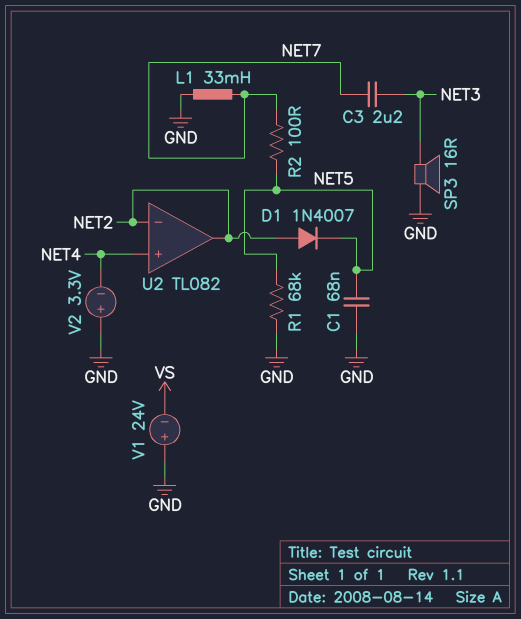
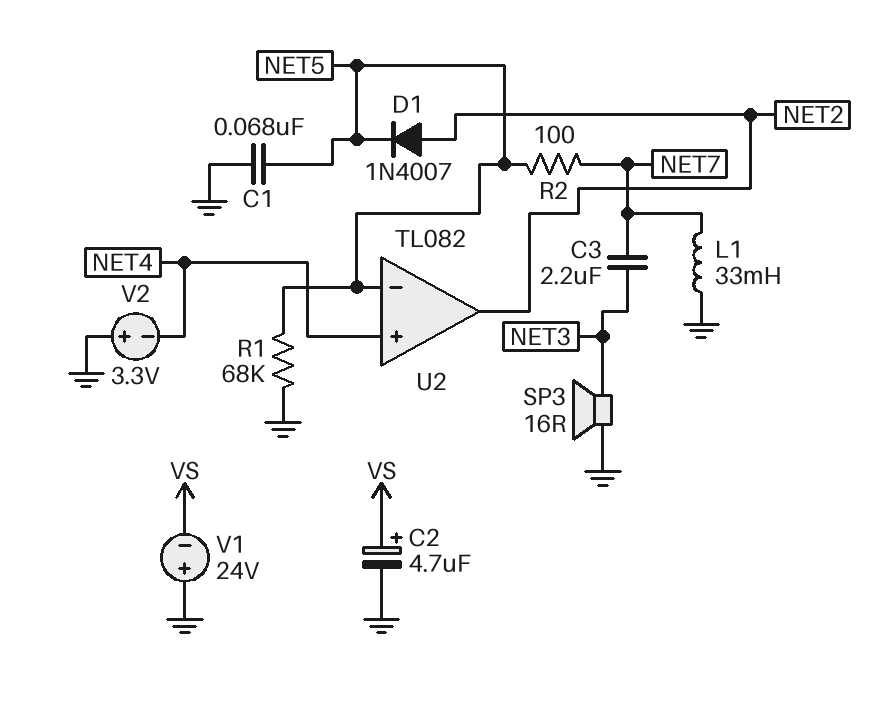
C2: none -> 4.7uF (plus VS, minus GND)
U2 pin in-: NET2 -> NET5

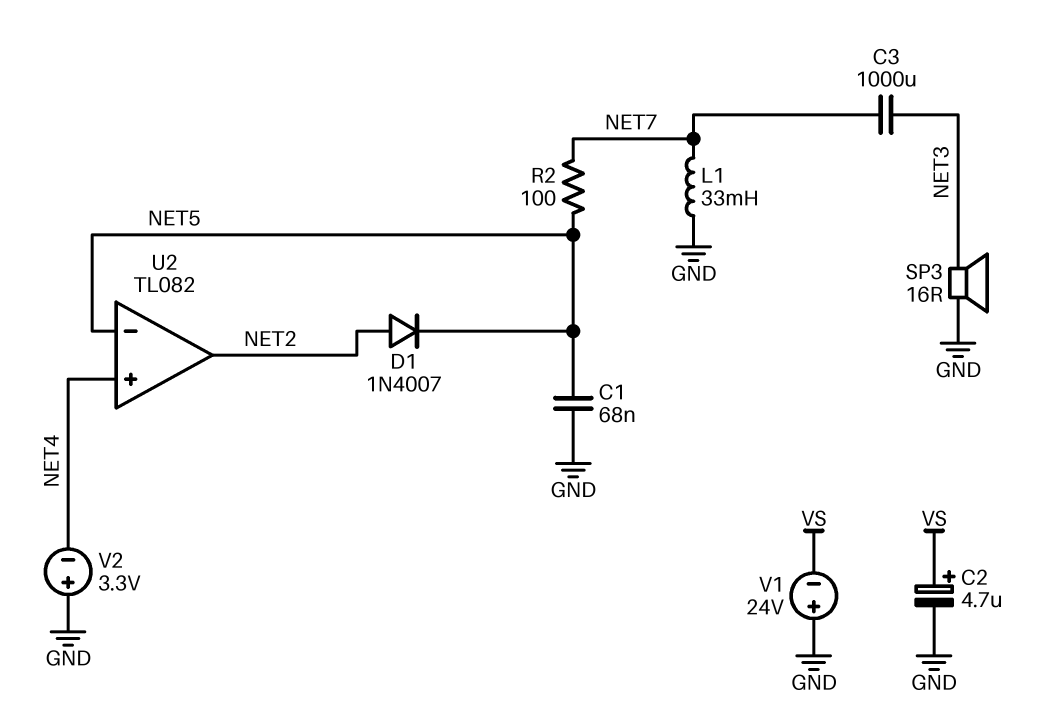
C3: 2.2uF (NET3, NET7) -> 1000uF (NET3, NET7)
R1: 68k (GND, NET5) -> none

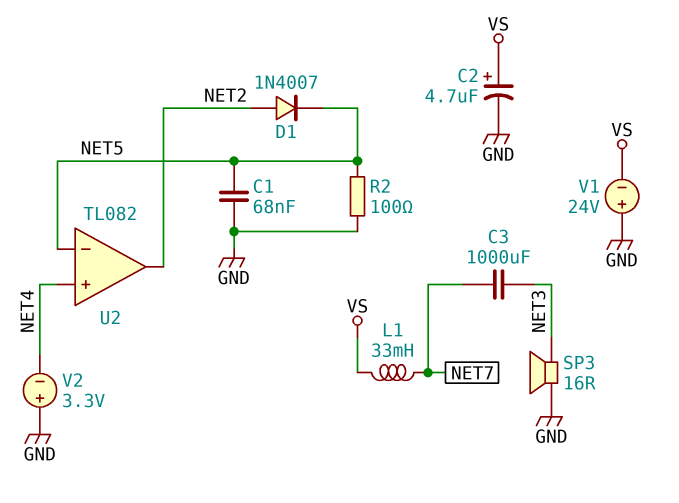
L1: 33mH (GND, NET7) -> 33mH (NET7, VS)
R2: 100 (NET5, NET7) -> 100 (GND, NET5)

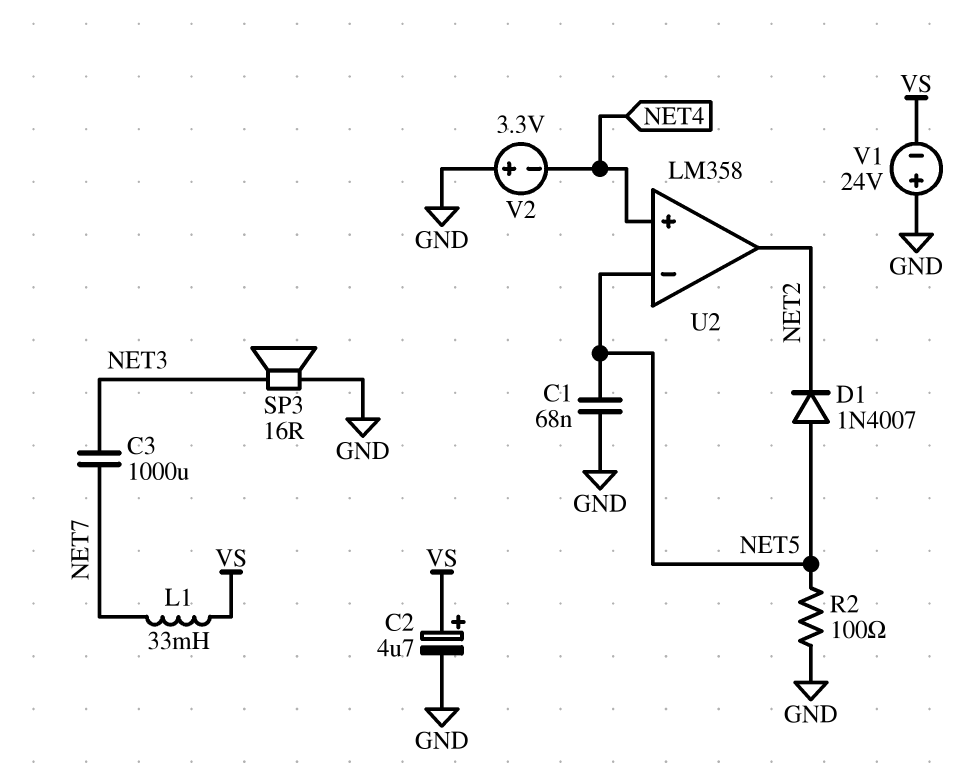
D1: diode 1N4007 (A NET2, K NET5) -> diode 1N4007 (A NET5, K NET2)
U2: TL082 -> LM358

